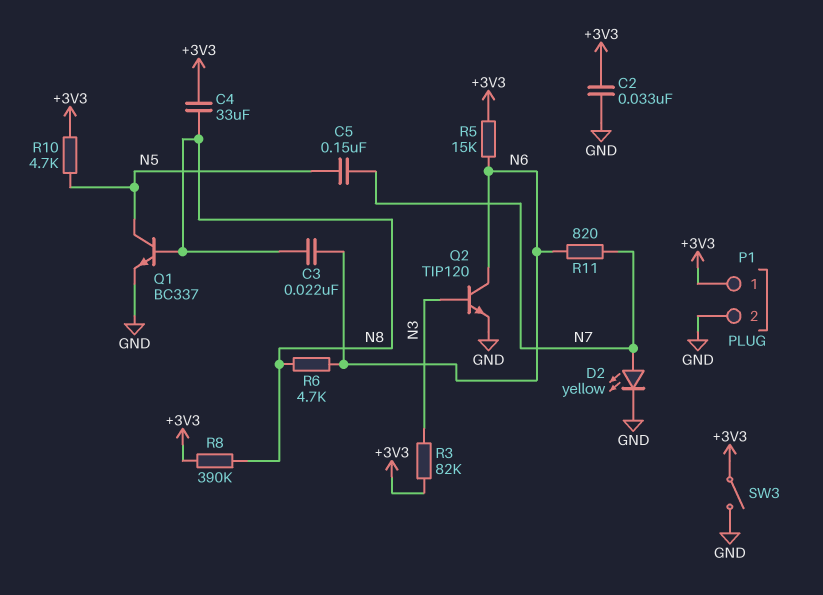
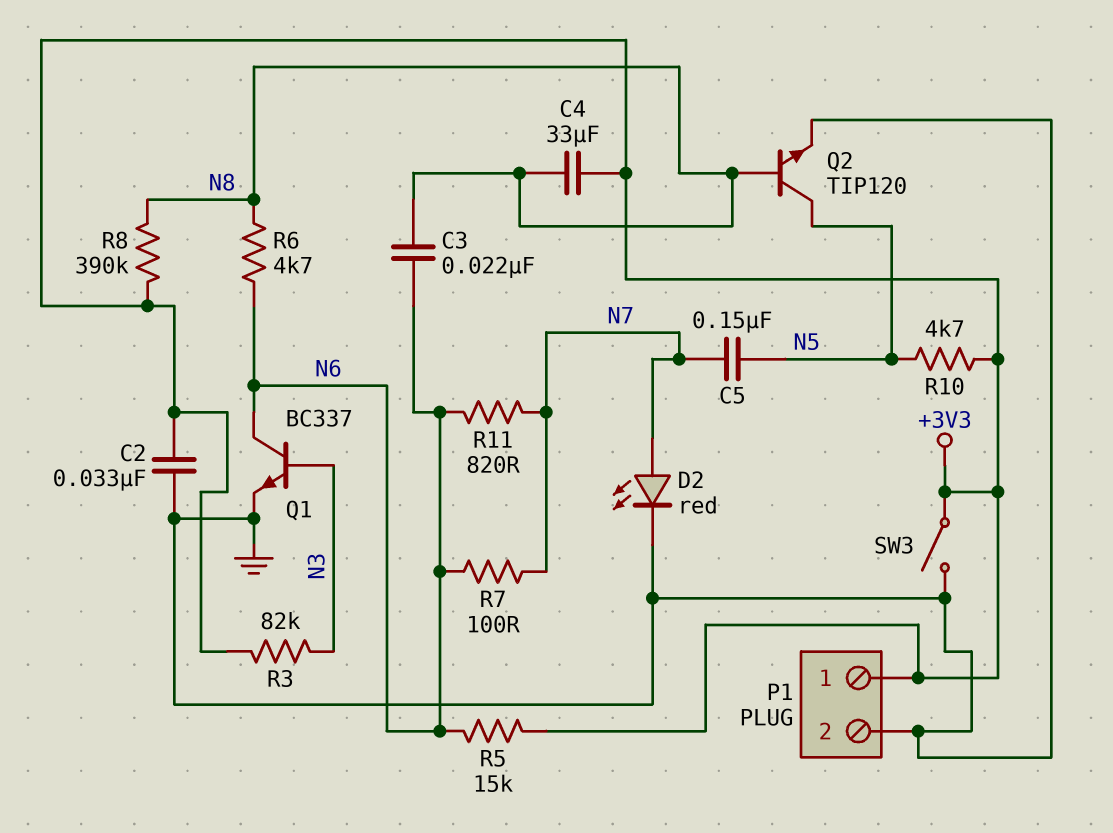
D2: LED yellow (A N7, K GND) -> LED red (A N7, K GND)
Q1: NPN BC337 (B N8, C N5, E GND) -> NPN BC337 (B N3, C N6, E GND)
Q2: NPN TIP120 (B N3, C N6, E GND) -> NPN TIP120 (B N8, C N5, E GND)
R7: none -> 100 (N6, N7)

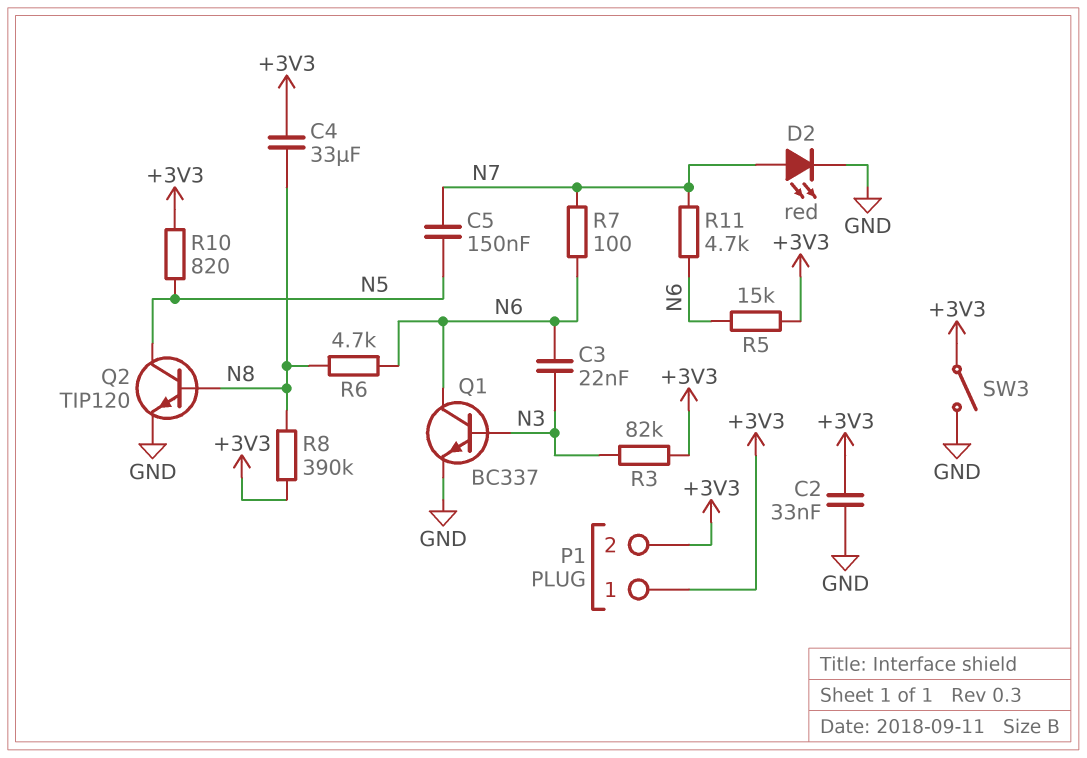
C3: 22nF (N6, N8) -> 22nF (N3, N6)
P1 pin 2: GND -> +3V3
R10: 4.7k (+3V3, N5) -> 820 (+3V3, N5)
R11: 820 (N6, N7) -> 4.7k (N6, N7)

